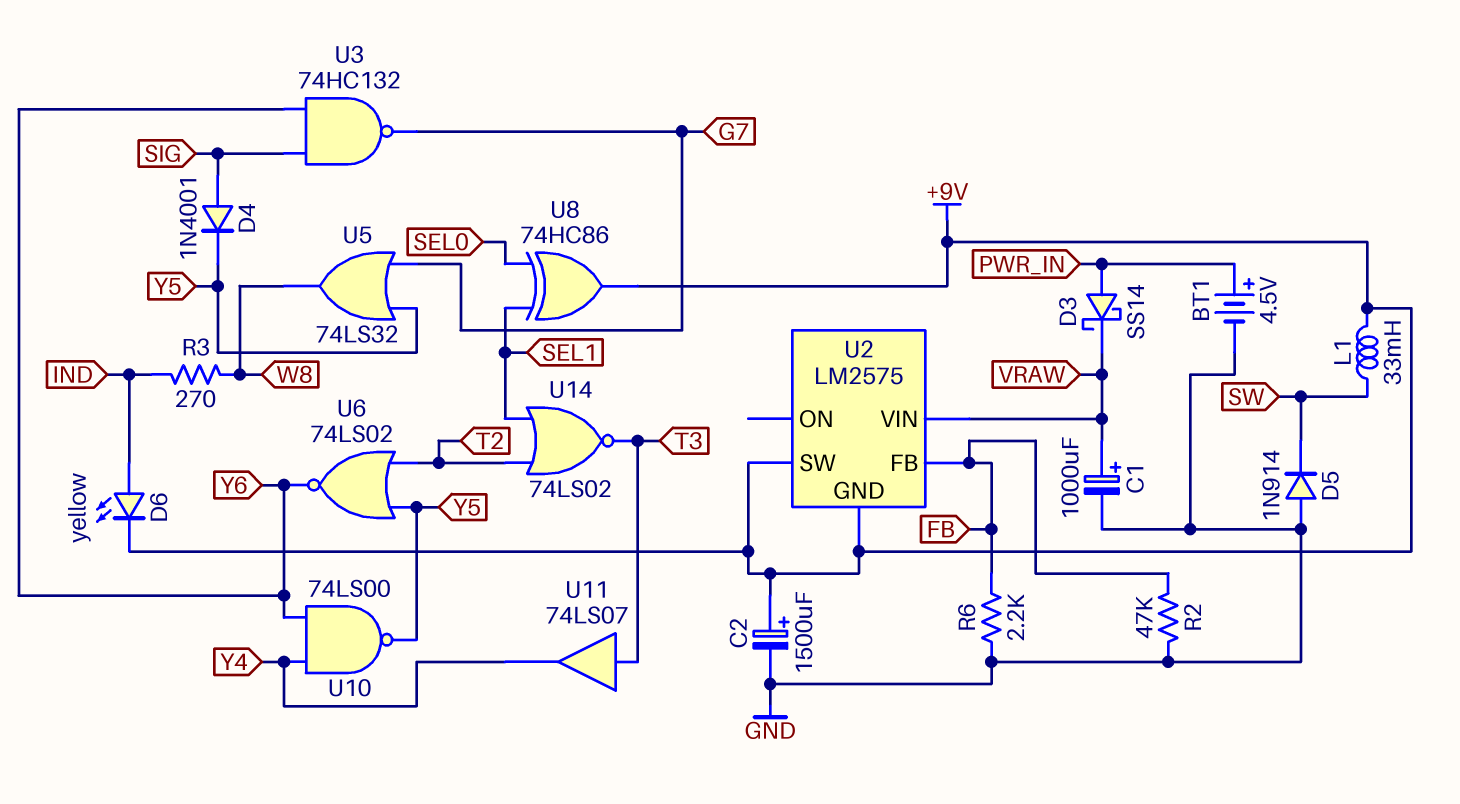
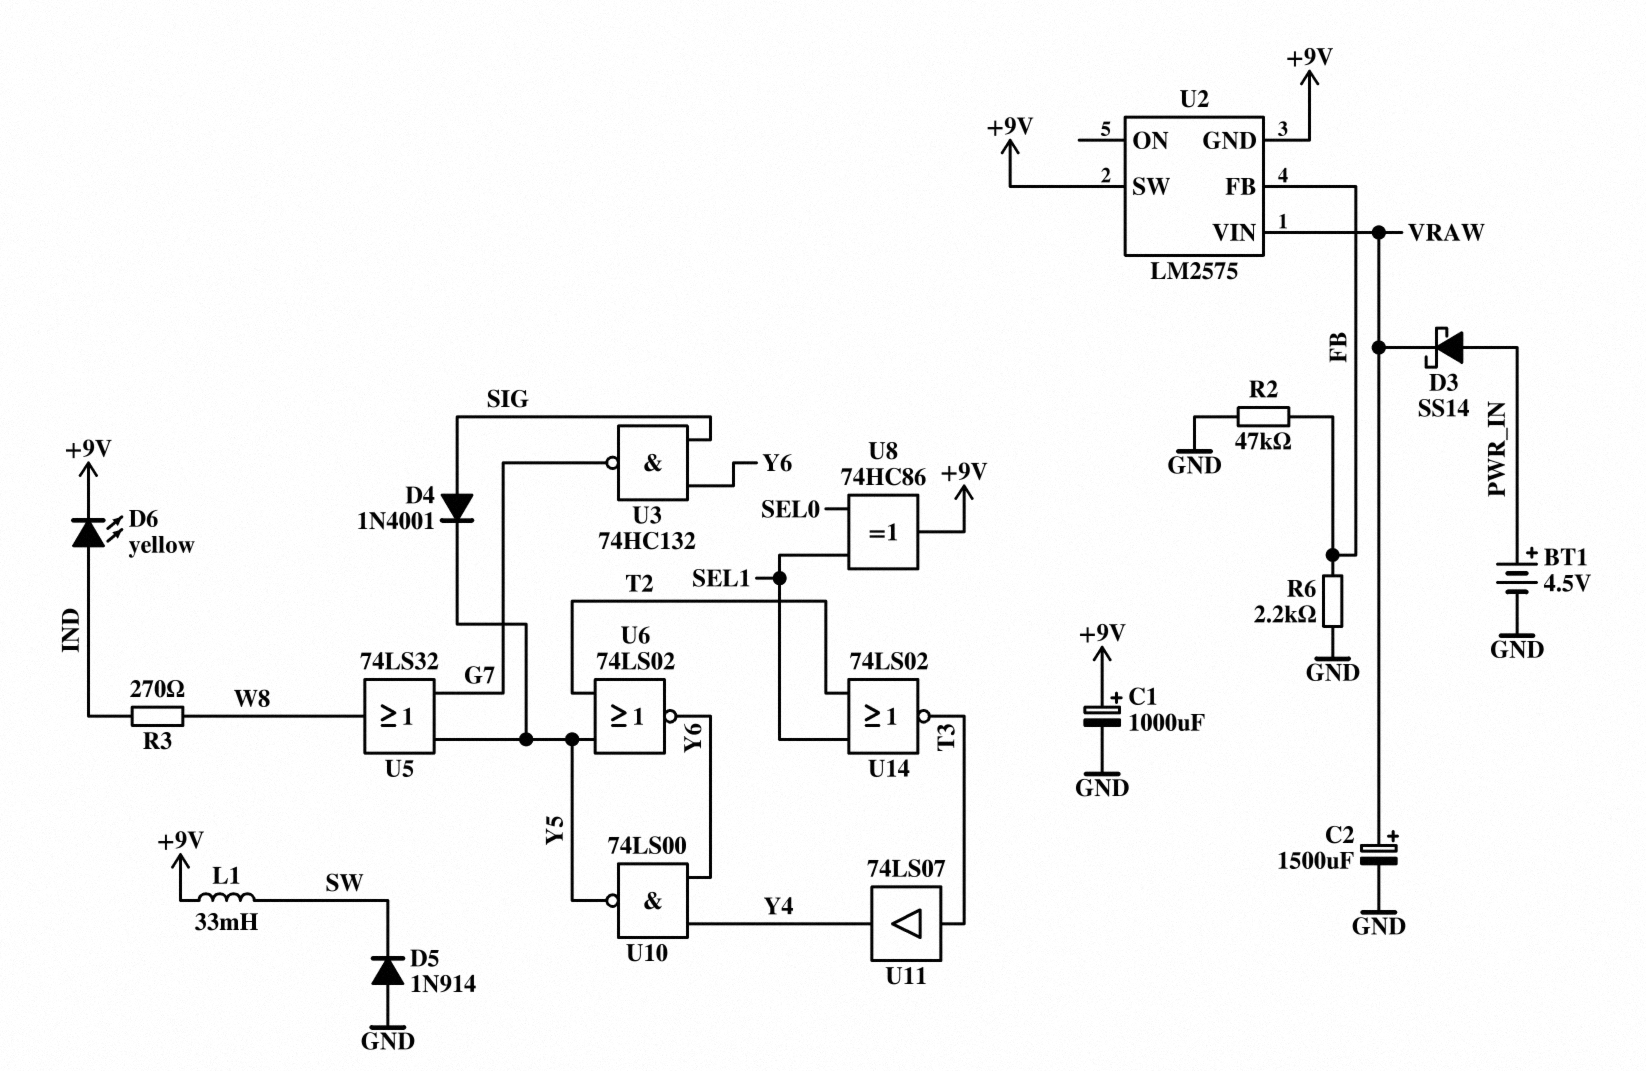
C1: 1000uF (plus VRAW, minus GND) -> 1000uF (plus +9V, minus GND)
C2: 1500uF (plus +9V, minus GND) -> 1500uF (plus VRAW, minus GND)

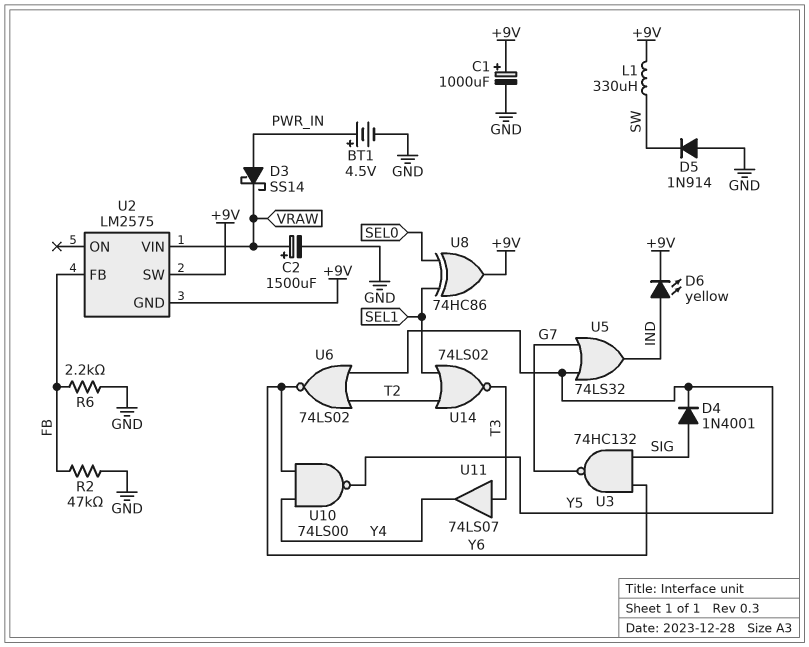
L1: 33mH (+9V, SW) -> 330uH (+9V, SW)
R3: 270 (IND, W8) -> none
U5: OR 74LS32 (in G7, in Y5, out W8) -> OR 74LS32 (in G7, in Y5, out IND)

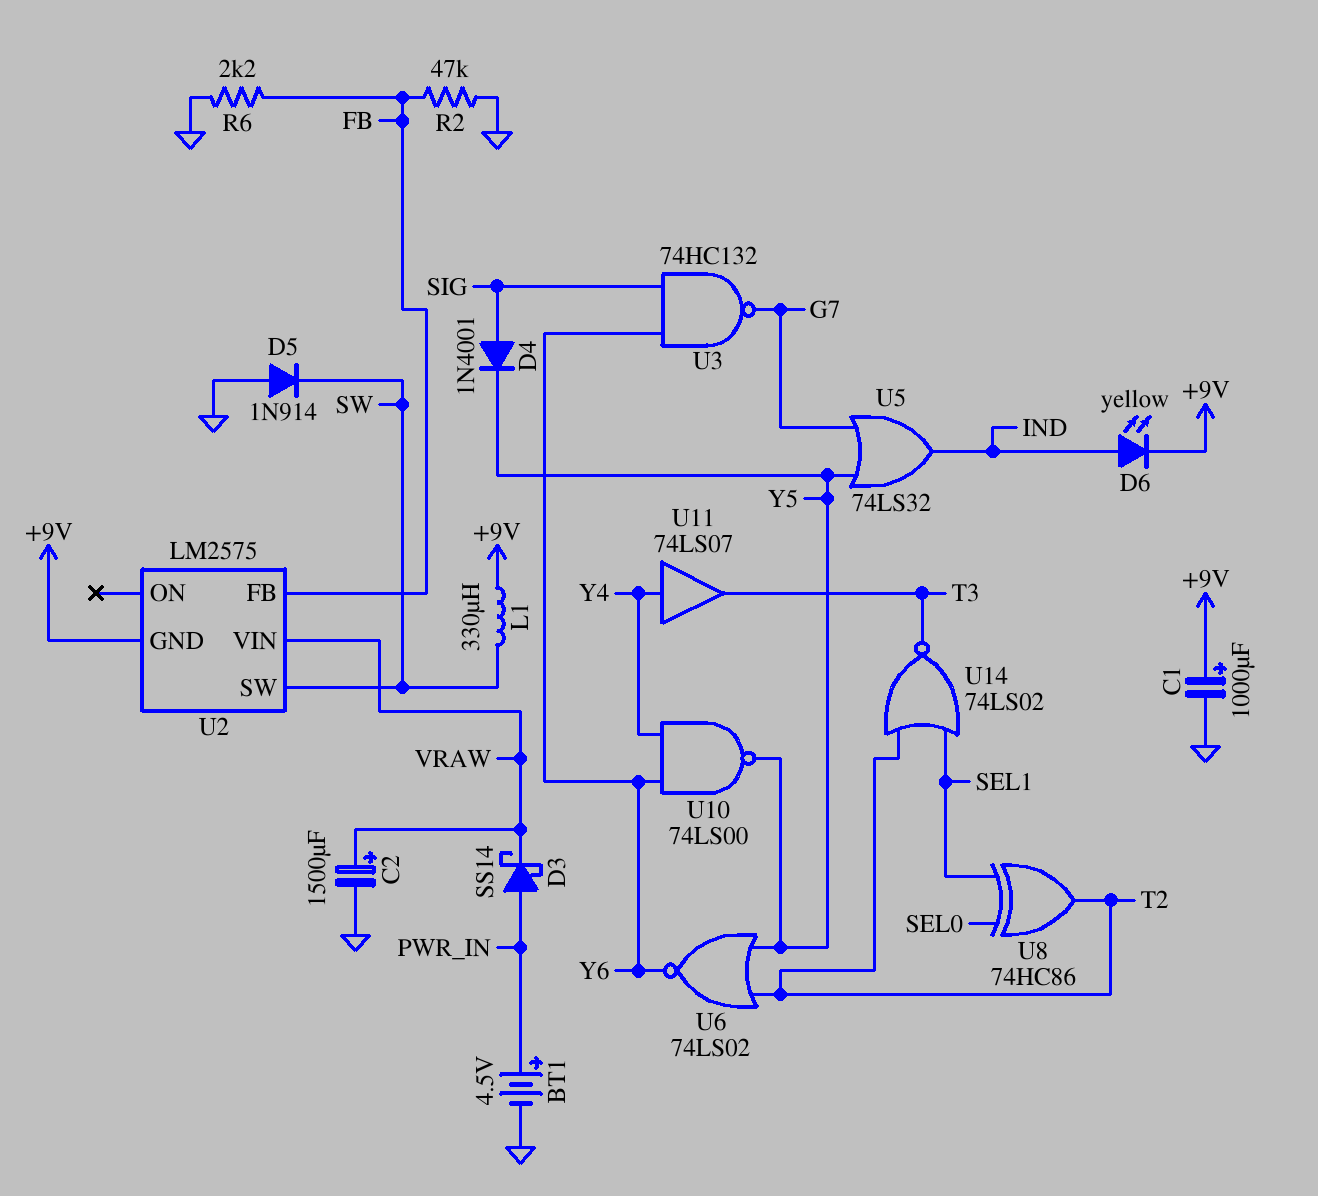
U2 pin SW: +9V -> SW
U8: XOR 74HC86 (in SEL0, in SEL1, out +9V) -> XOR 74HC86 (in SEL0, in SEL1, out T2)
U11: buffer 74LS07 (in T3, out Y4) -> buffer 74LS07 (in Y4, out T3)

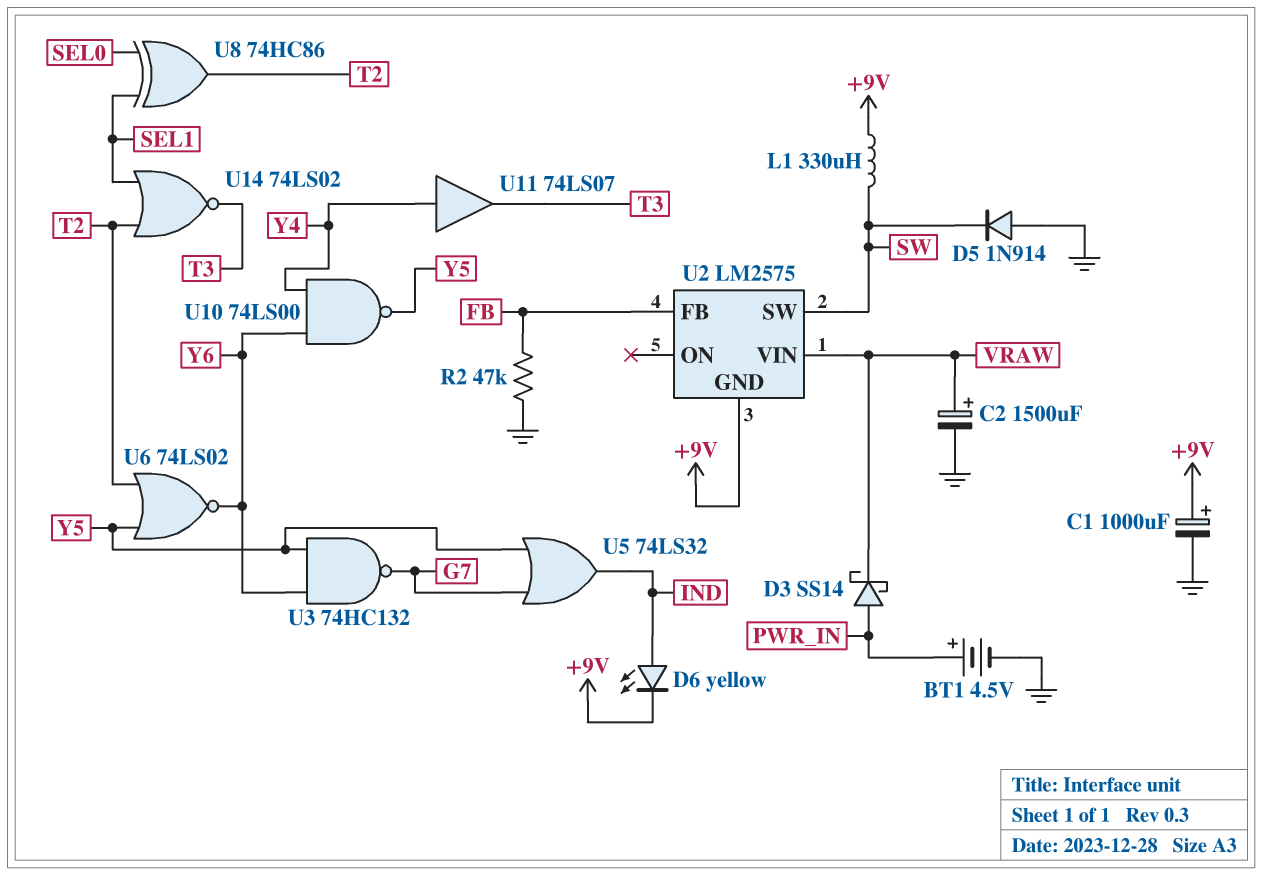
D4: diode 1N4001 (A SIG, K Y5) -> none
R6: 2.2k (FB, GND) -> none
U3: NAND 74HC132 (in SIG, in Y6, out G7) -> NAND 74HC132 (in Y5, in Y6, out G7)

